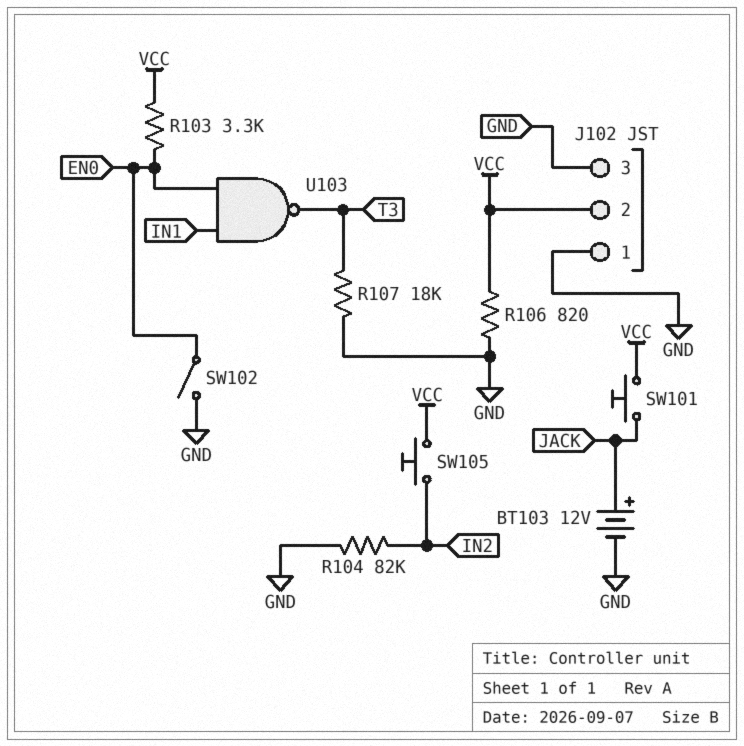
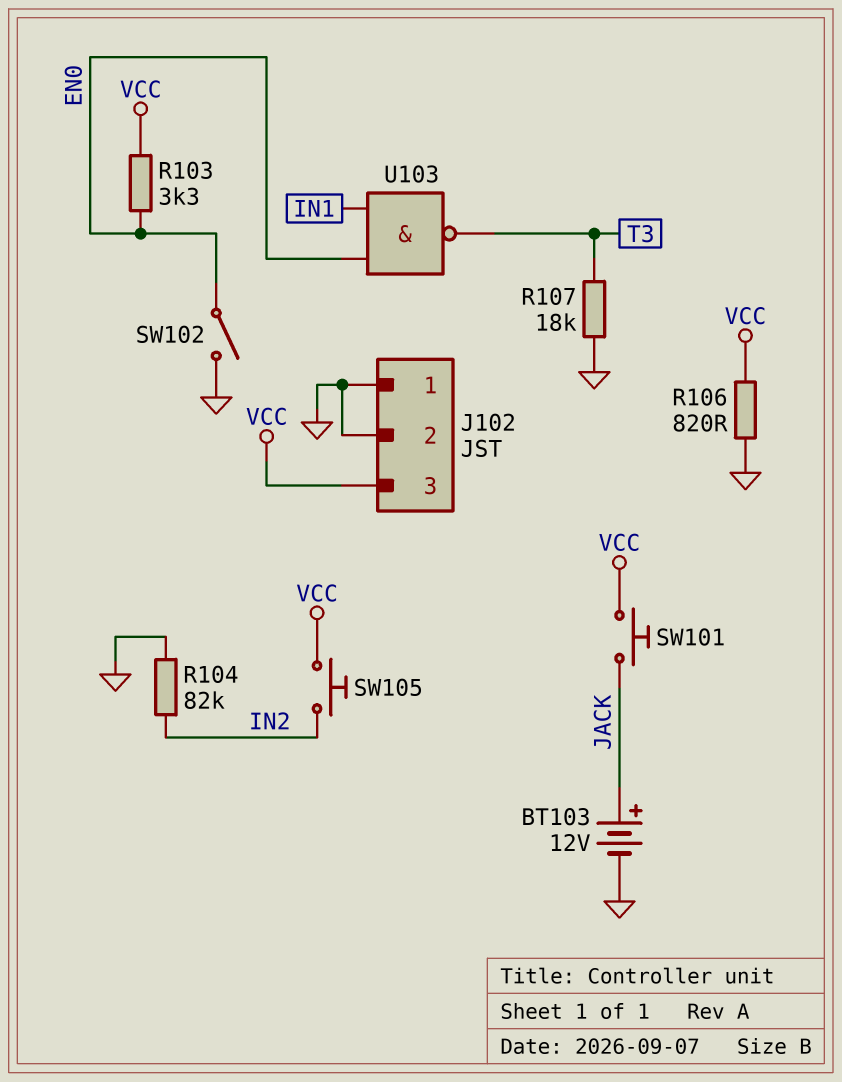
J102 pin 2: VCC -> GND
J102 pin 3: GND -> VCC

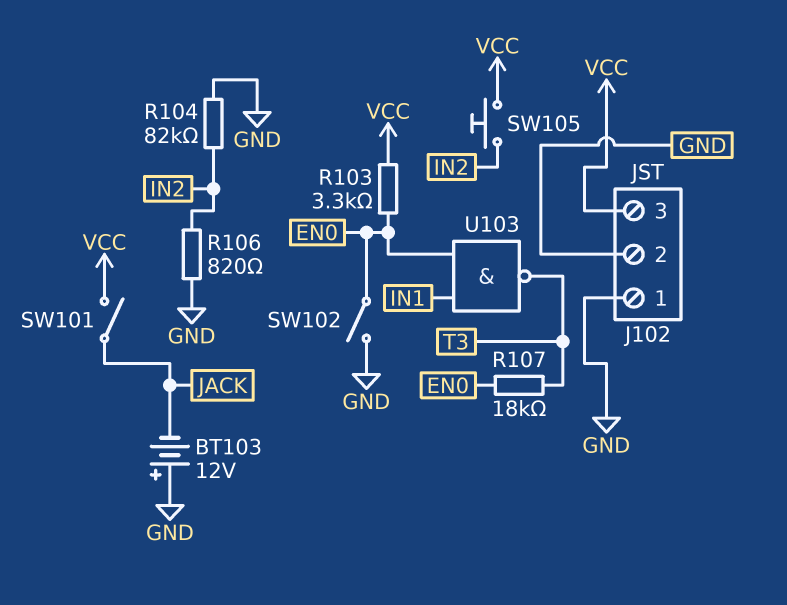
BT103: 12V (plus JACK, minus GND) -> 12V (plus GND, minus JACK)
R106: 820 (GND, VCC) -> 820 (GND, IN2)
R107: 18k (GND, T3) -> 18k (EN0, T3)
SW101: button (JACK, VCC) -> switch (JACK, VCC)

